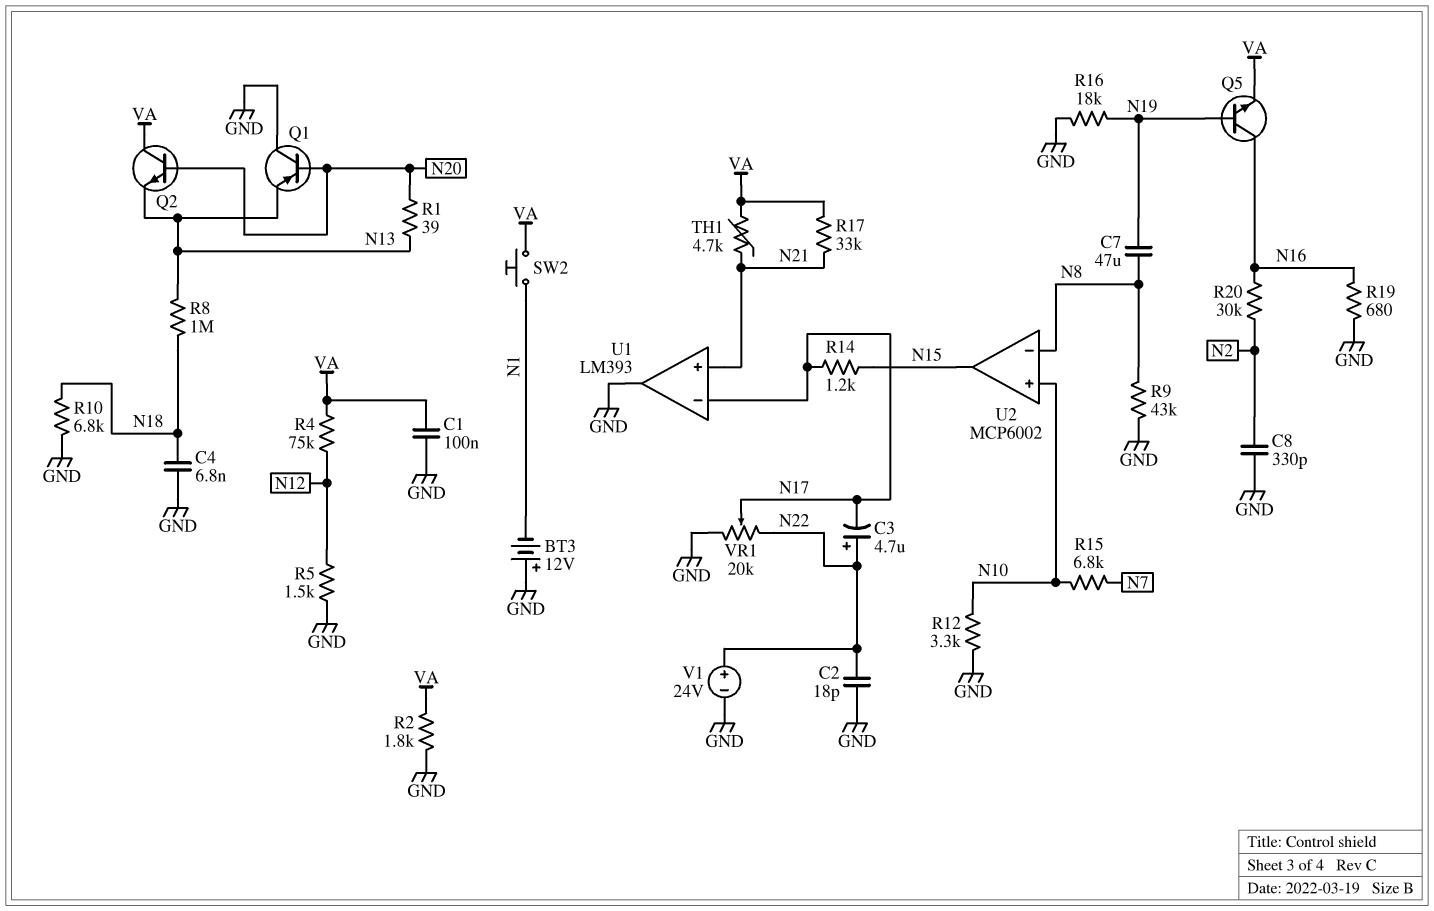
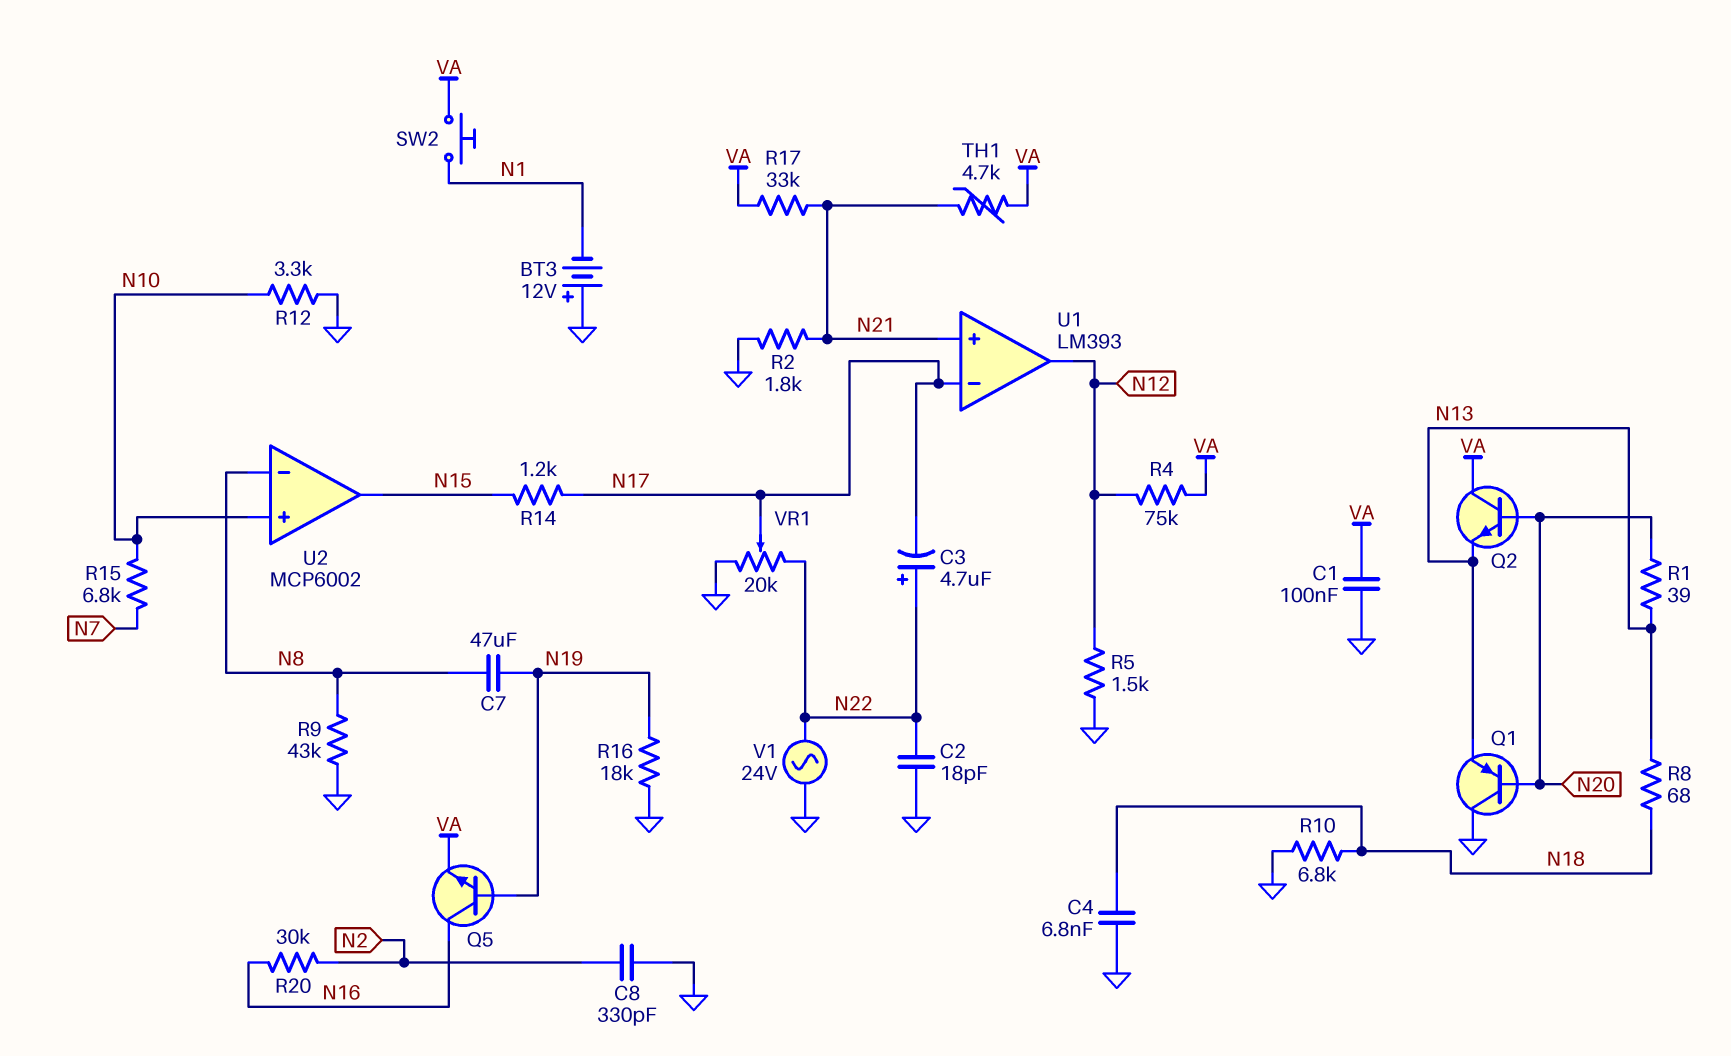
R2: 1.8k (GND, VA) -> 1.8k (GND, N21)
R8: 1M (N13, N18) -> 68 (N13, N18)
R19: 680 (GND, N16) -> none
U1 pin out: GND -> N12
V1: 24V (plus N22, minus GND) -> AC 24V (GND, N22)

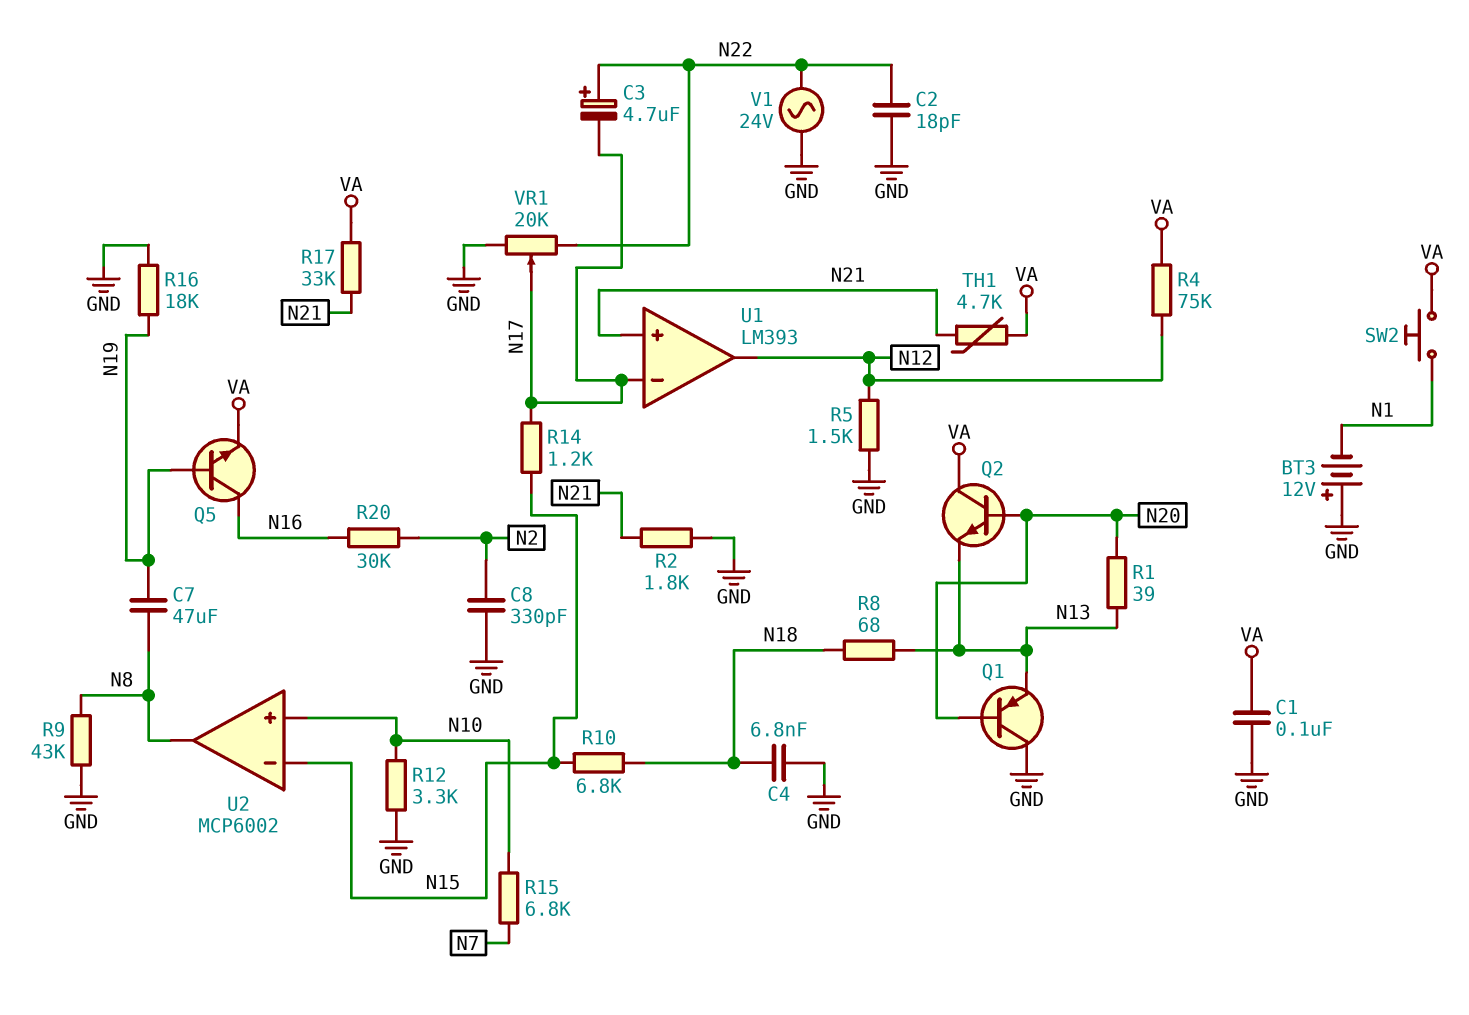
R10: 6.8k (GND, N18) -> 6.8k (N15, N18)
U2 pin in-: N8 -> N15
U2 pin out: N15 -> N8

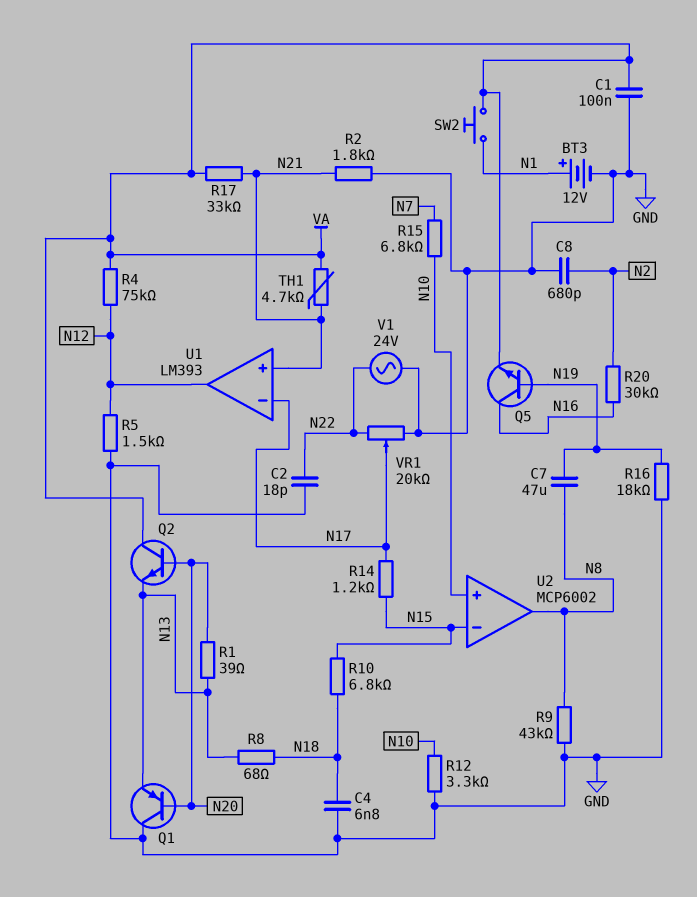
BT3: 12V (plus GND, minus N1) -> 12V (plus N1, minus GND)
C3: 4.7uF (plus N22, minus N17) -> none
C8: 330pF (GND, N2) -> 680pF (GND, N2)

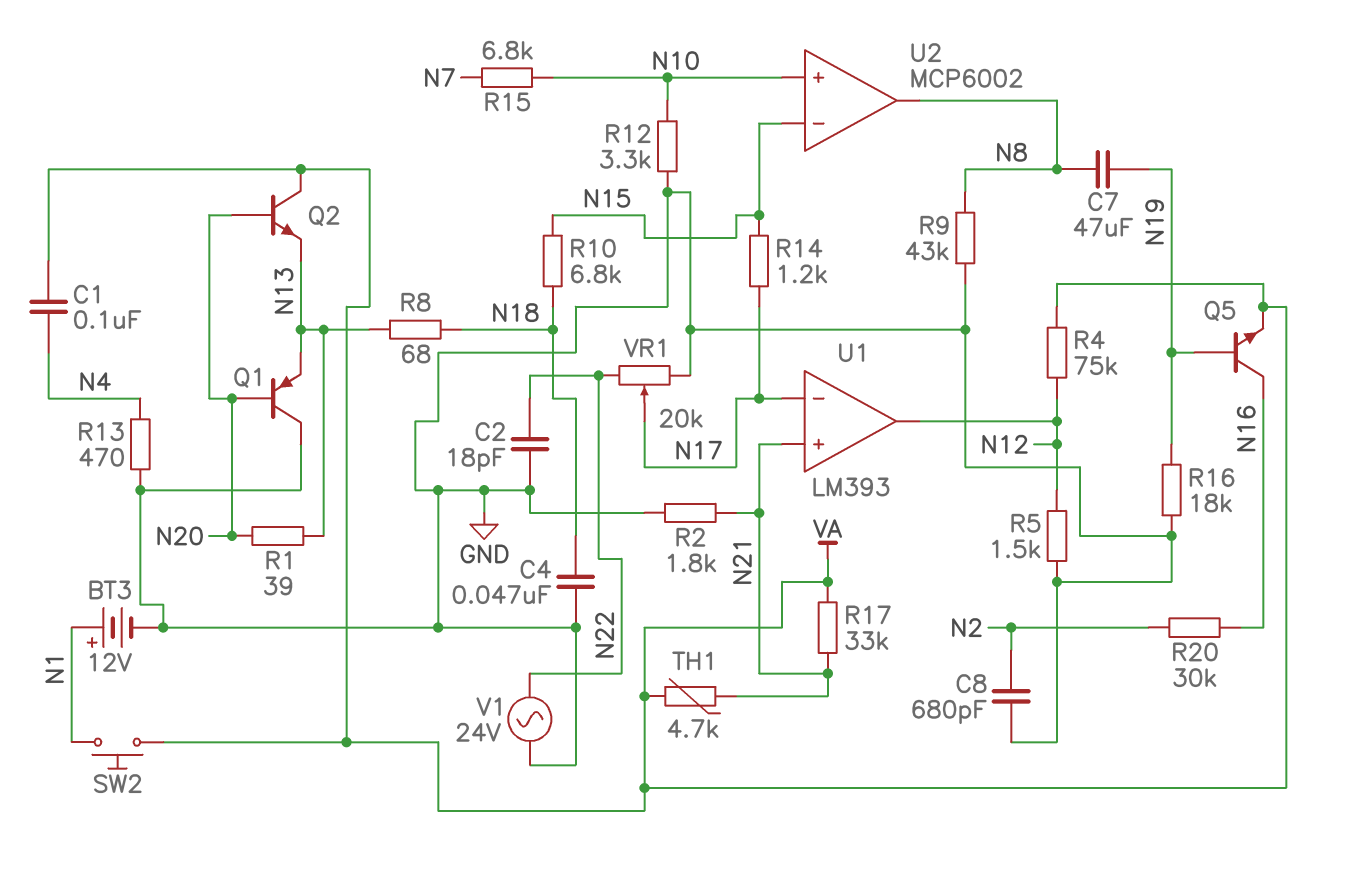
C1: 100nF (GND, VA) -> 100nF (N4, VA)
C4: 6.8nF (GND, N18) -> 47nF (GND, N18)
R13: none -> 470 (GND, N4)

